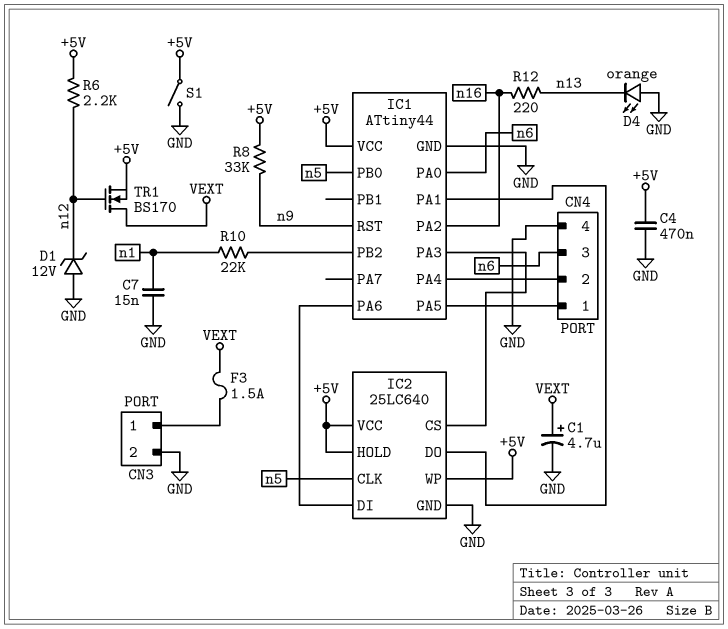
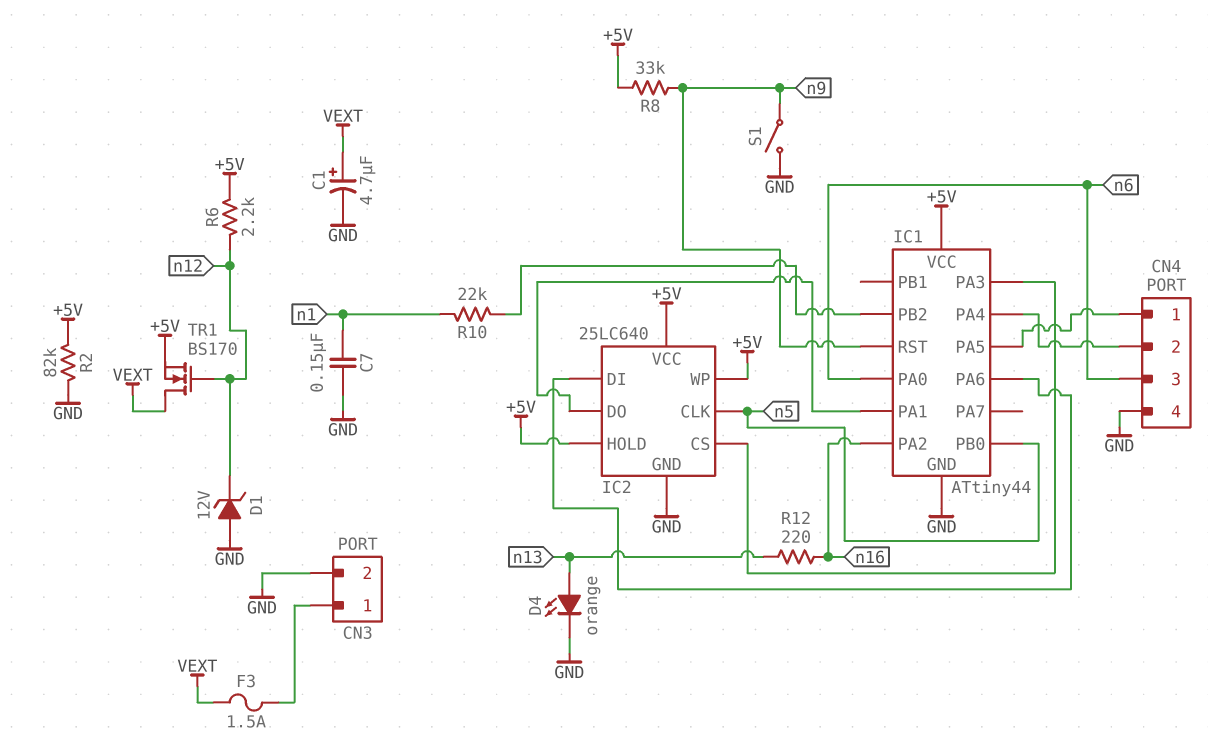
C4: 470nF (+5V, GND) -> none
C7: 15nF (GND, n1) -> 150nF (GND, n1)
D4: LED orange (A GND, K n13) -> LED orange (A n13, K GND)
R2: none -> 82k (+5V, GND)
S1: switch (+5V, GND) -> switch (GND, n9)

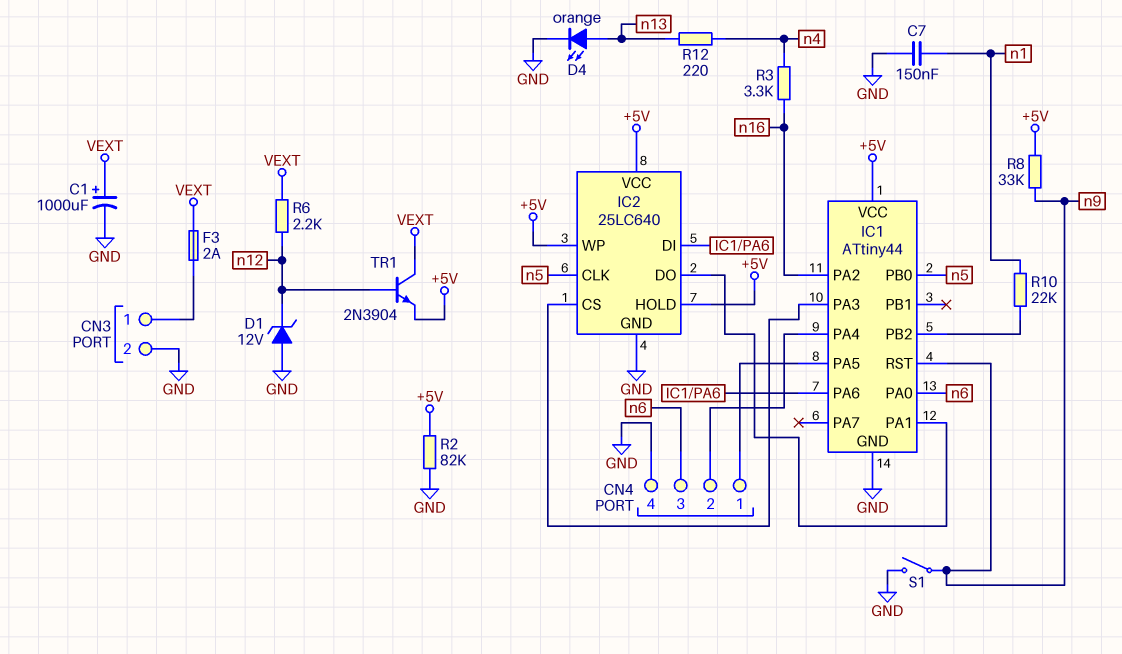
C1: 4.7uF (plus VEXT, minus GND) -> 1000uF (plus VEXT, minus GND)
F3: 1.5A (CN3/1, VEXT) -> 2A (CN3/1, VEXT)
R3: none -> 3.3k (n4, n16)
R6: 2.2k (+5V, n12) -> 2.2k (VEXT, n12)
R12: 220 (n13, n16) -> 220 (n4, n13)
TR1: NMOS BS170 (G n12, D VEXT, S +5V) -> NPN 2N3904 (B n12, C VEXT, E +5V)

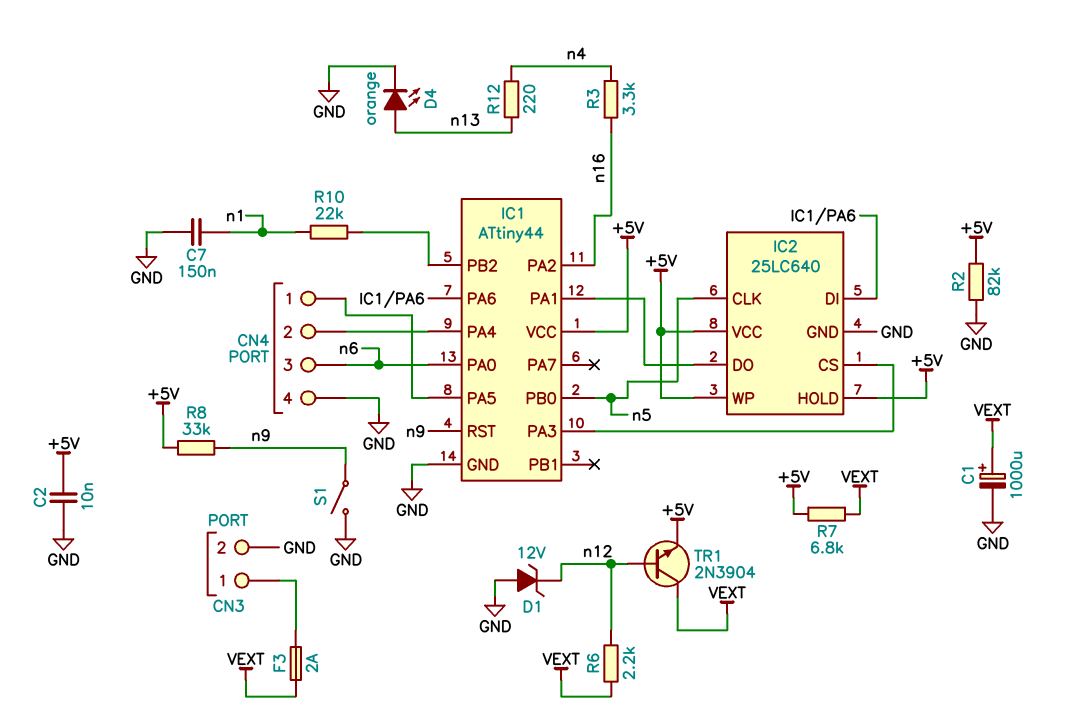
C2: none -> 10nF (+5V, GND)
R7: none -> 6.8k (+5V, VEXT)

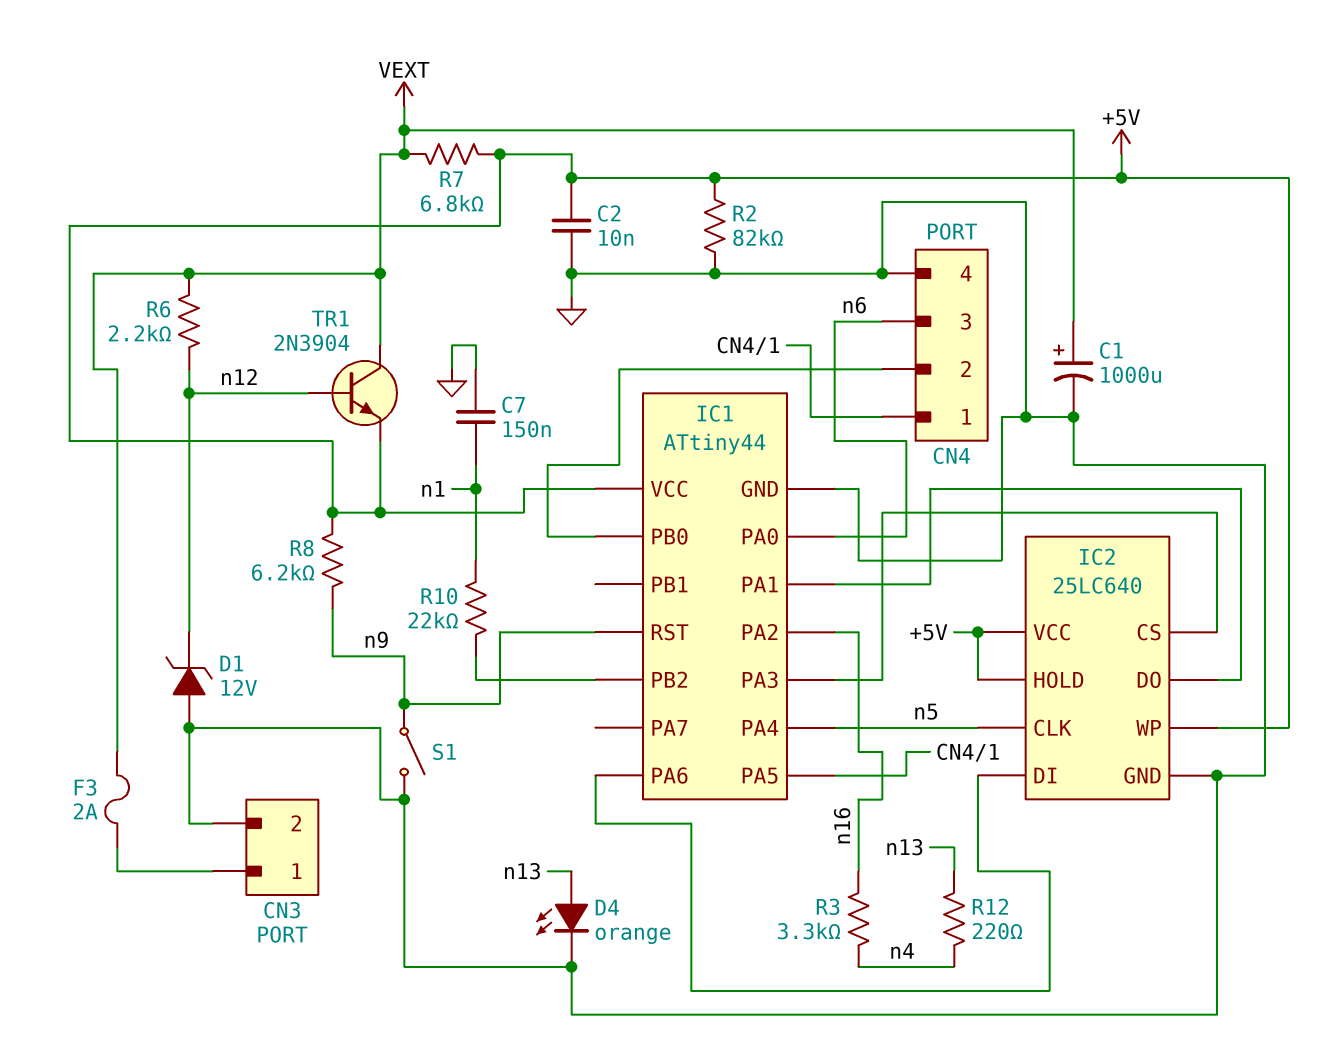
IC1 pin PA4: CN4/2 -> n5
IC1 pin PB0: n5 -> CN4/2
R8: 33k (+5V, n9) -> 6.2k (+5V, n9)

